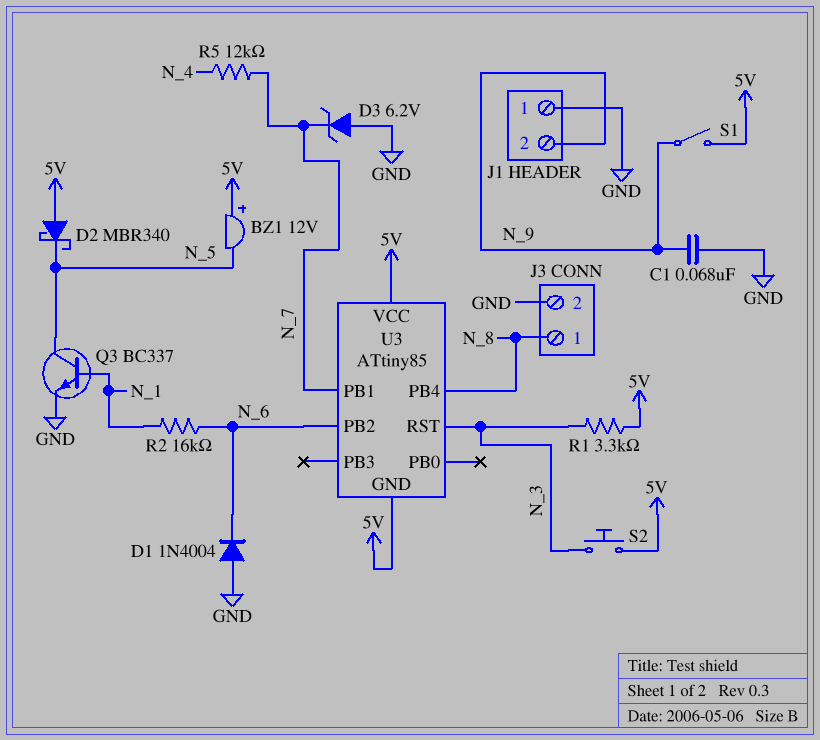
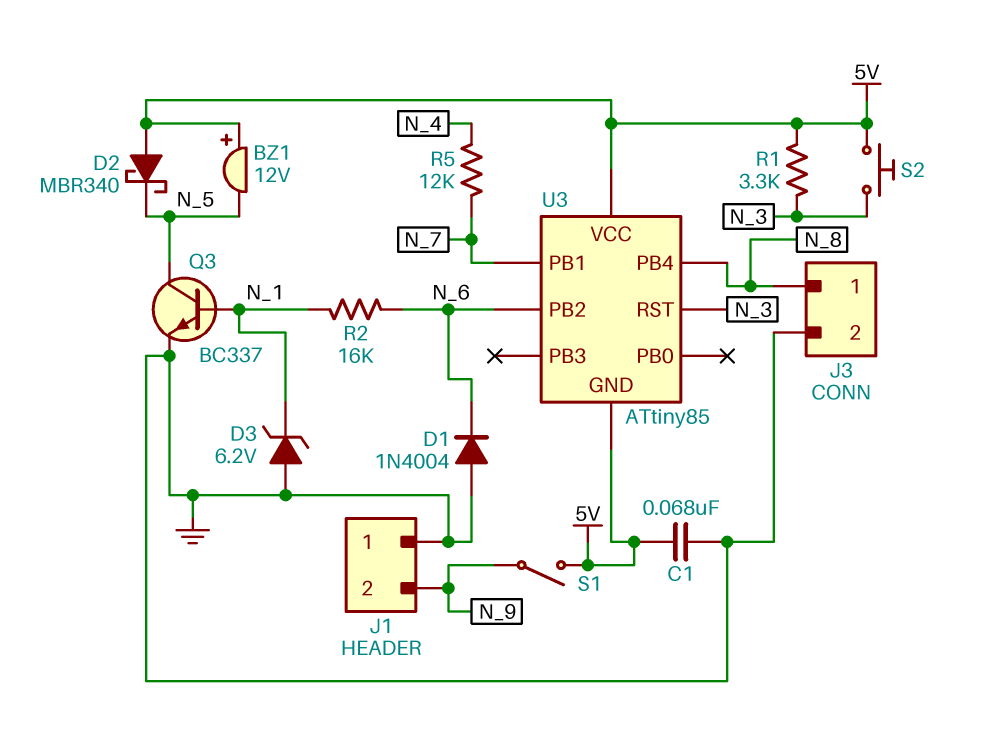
C1: 68nF (GND, N_9) -> 68nF (5V, GND)
D3: zener 6.2V (A GND, K N_7) -> zener 6.2V (A GND, K N_1)

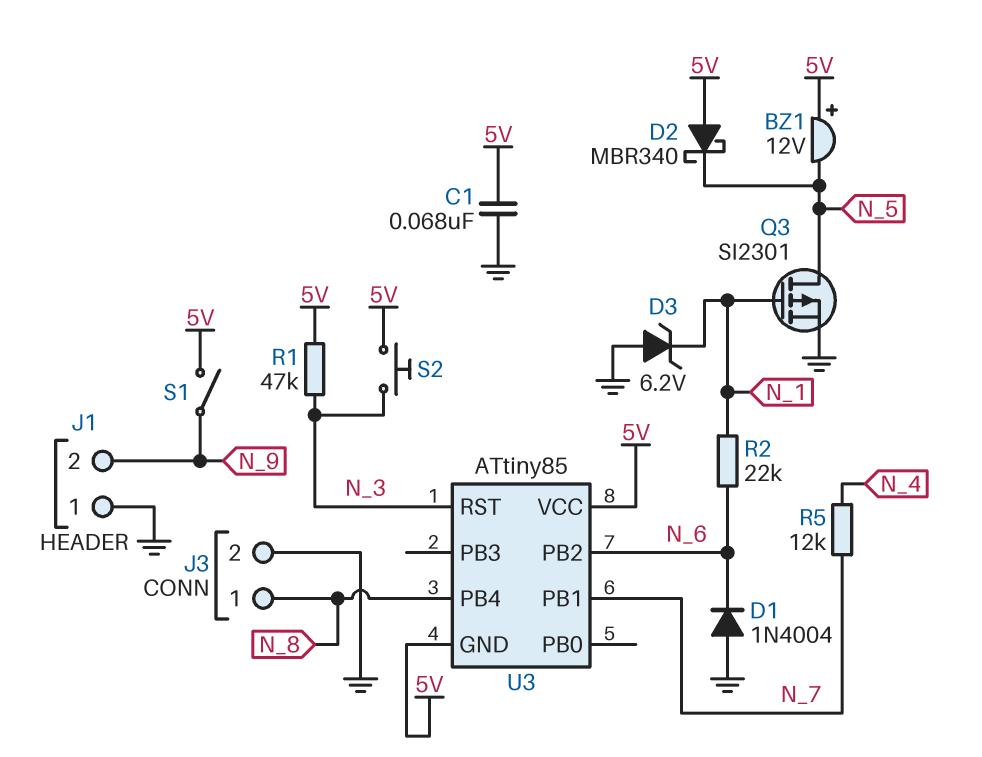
Q3: NPN BC337 (B N_1, C N_5, E GND) -> PMOS SI2301 (G N_1, D N_5, S GND)
R1: 3.3k (5V, N_3) -> 47k (5V, N_3)
R2: 16k (N_1, N_6) -> 22k (N_1, N_6)

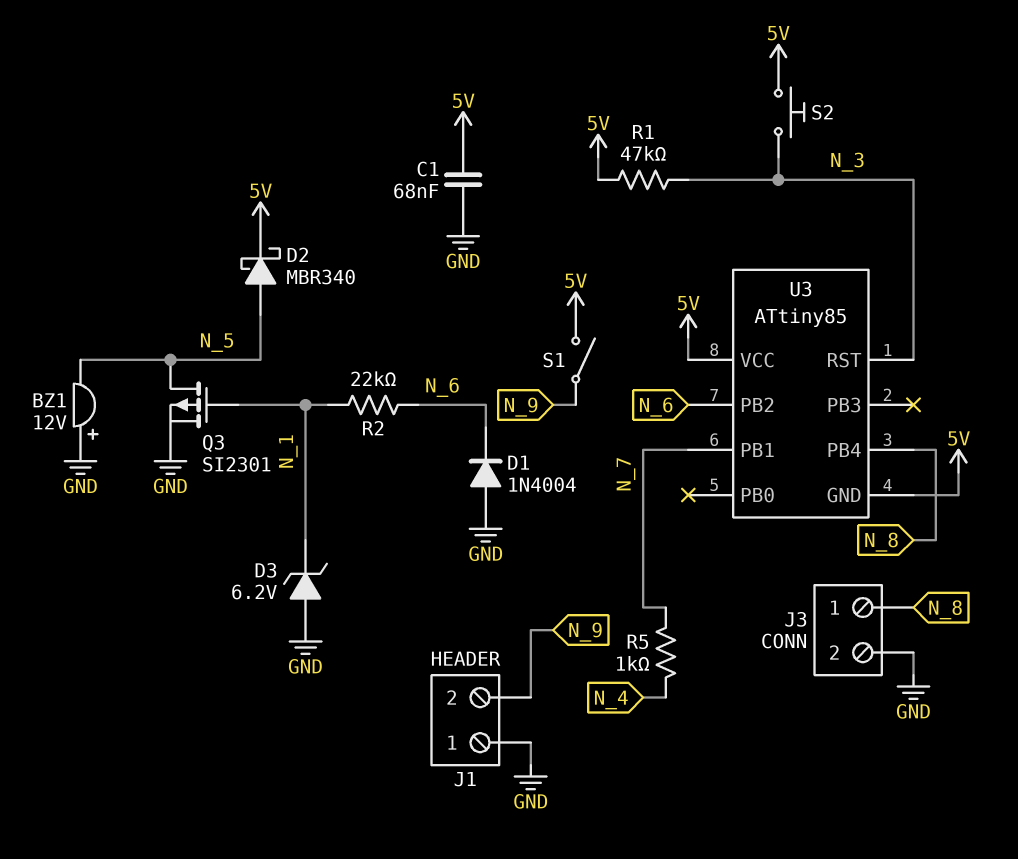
BZ1: buzzer 12V (plus 5V, minus N_5) -> buzzer 12V (plus GND, minus N_5)
D2: schottky MBR340 (A 5V, K N_5) -> schottky MBR340 (A N_5, K 5V)
R5: 12k (N_4, N_7) -> 1k (N_4, N_7)

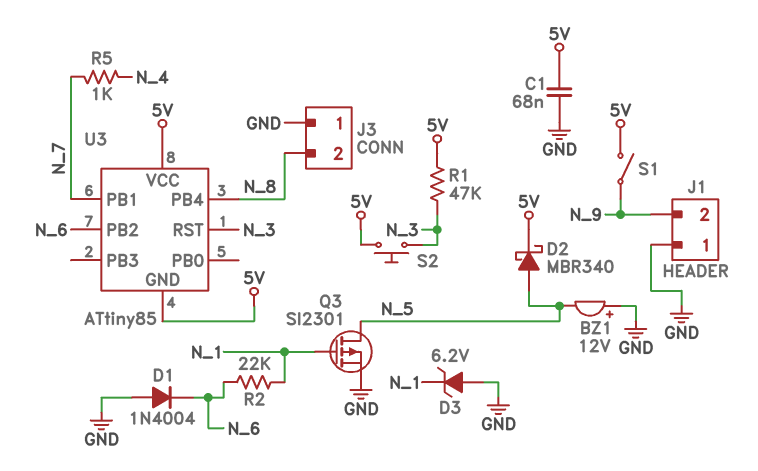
J3 pin 1: N_8 -> GND
J3 pin 2: GND -> N_8

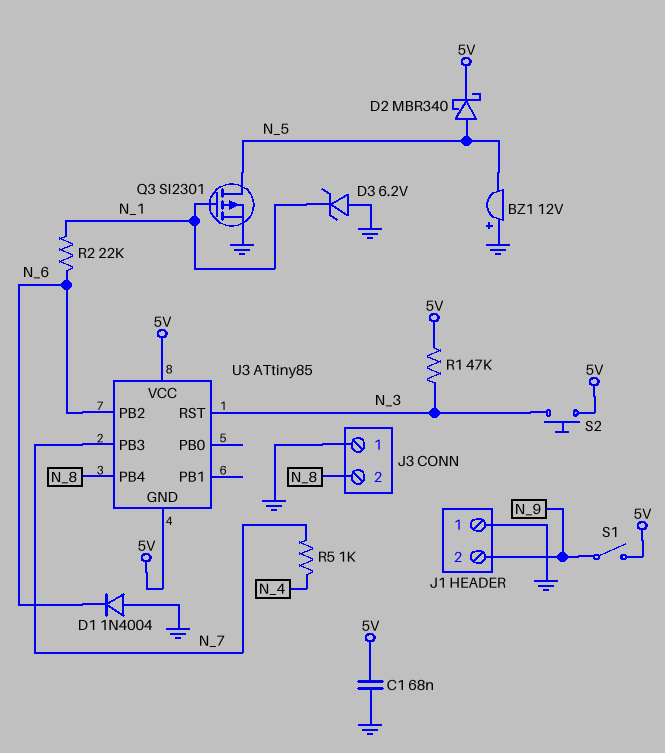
U3 pin PB1: N_7 -> none
U3 pin PB3: none -> N_7

